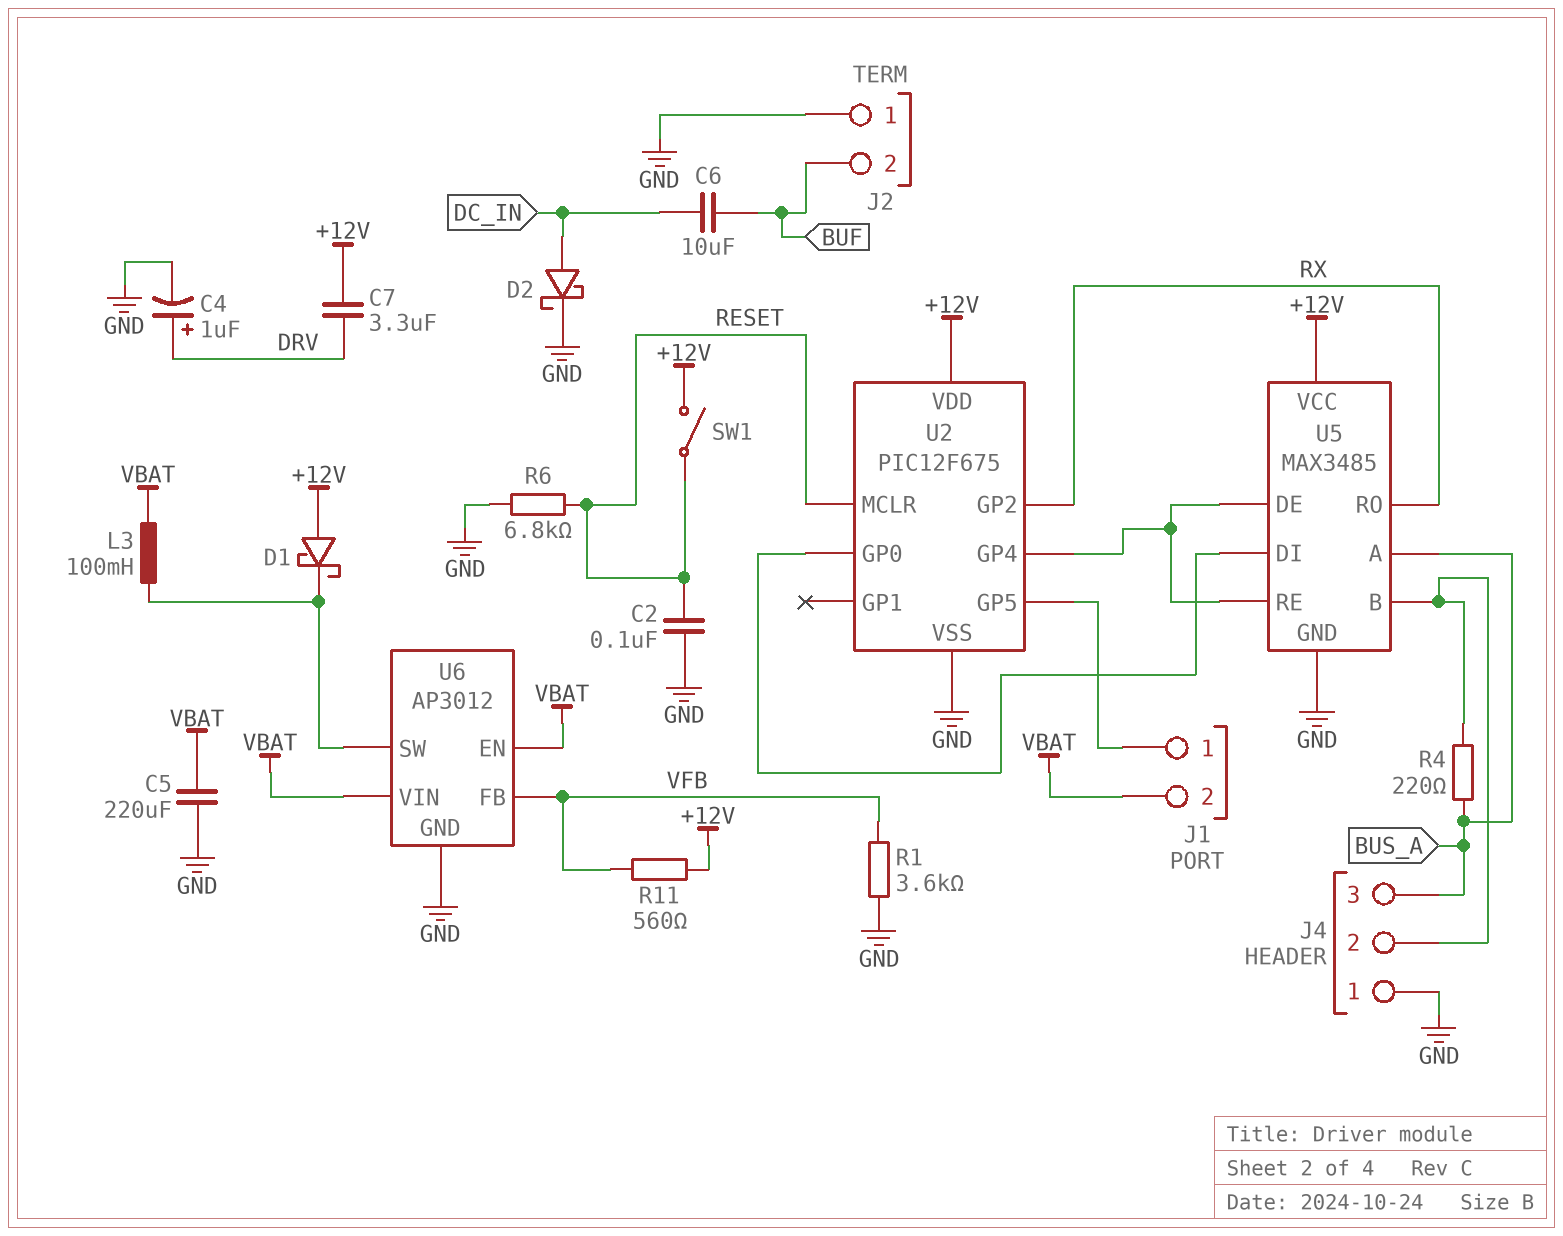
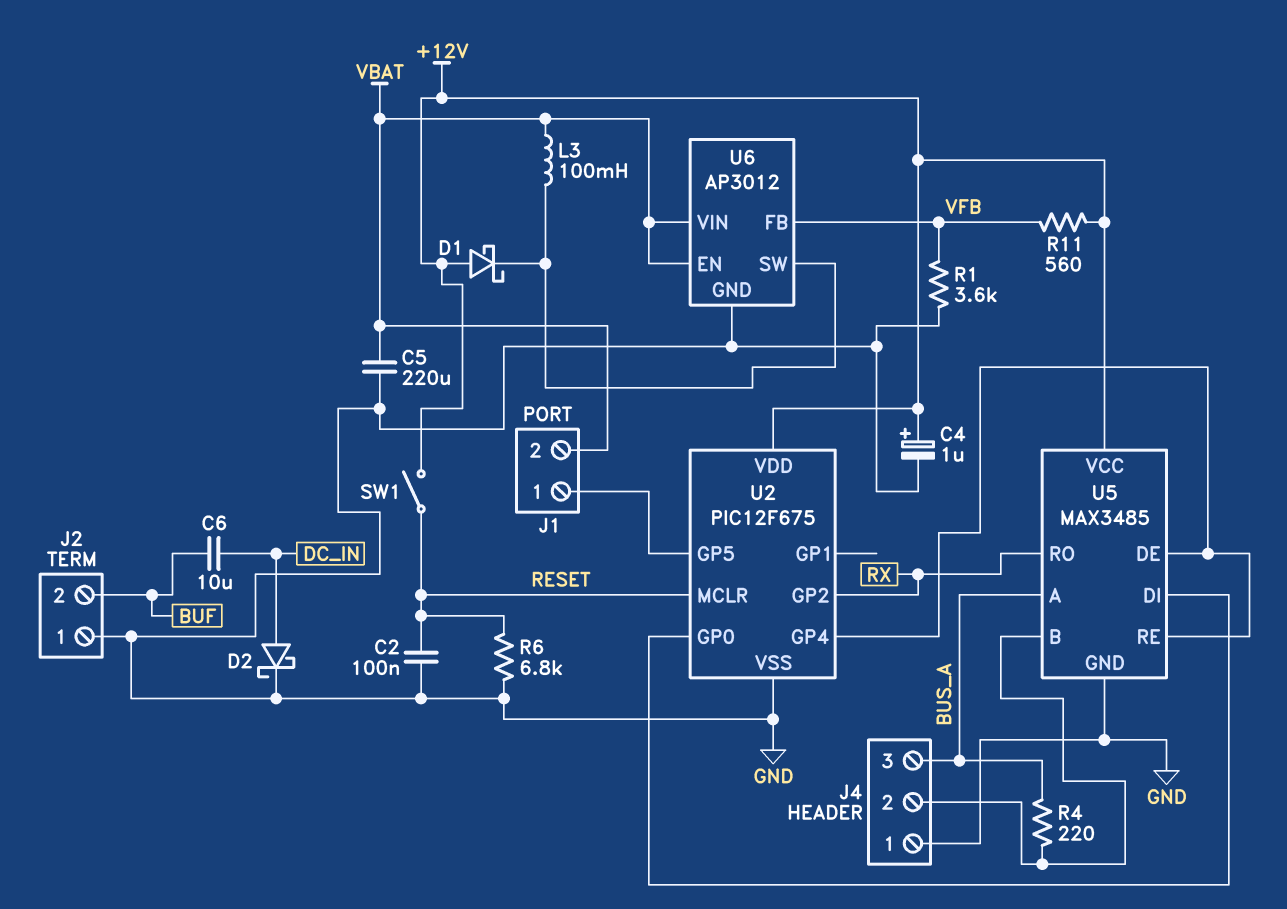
C4: 1uF (plus DRV, minus GND) -> 1uF (plus +12V, minus GND)
C7: 3.3uF (+12V, DRV) -> none

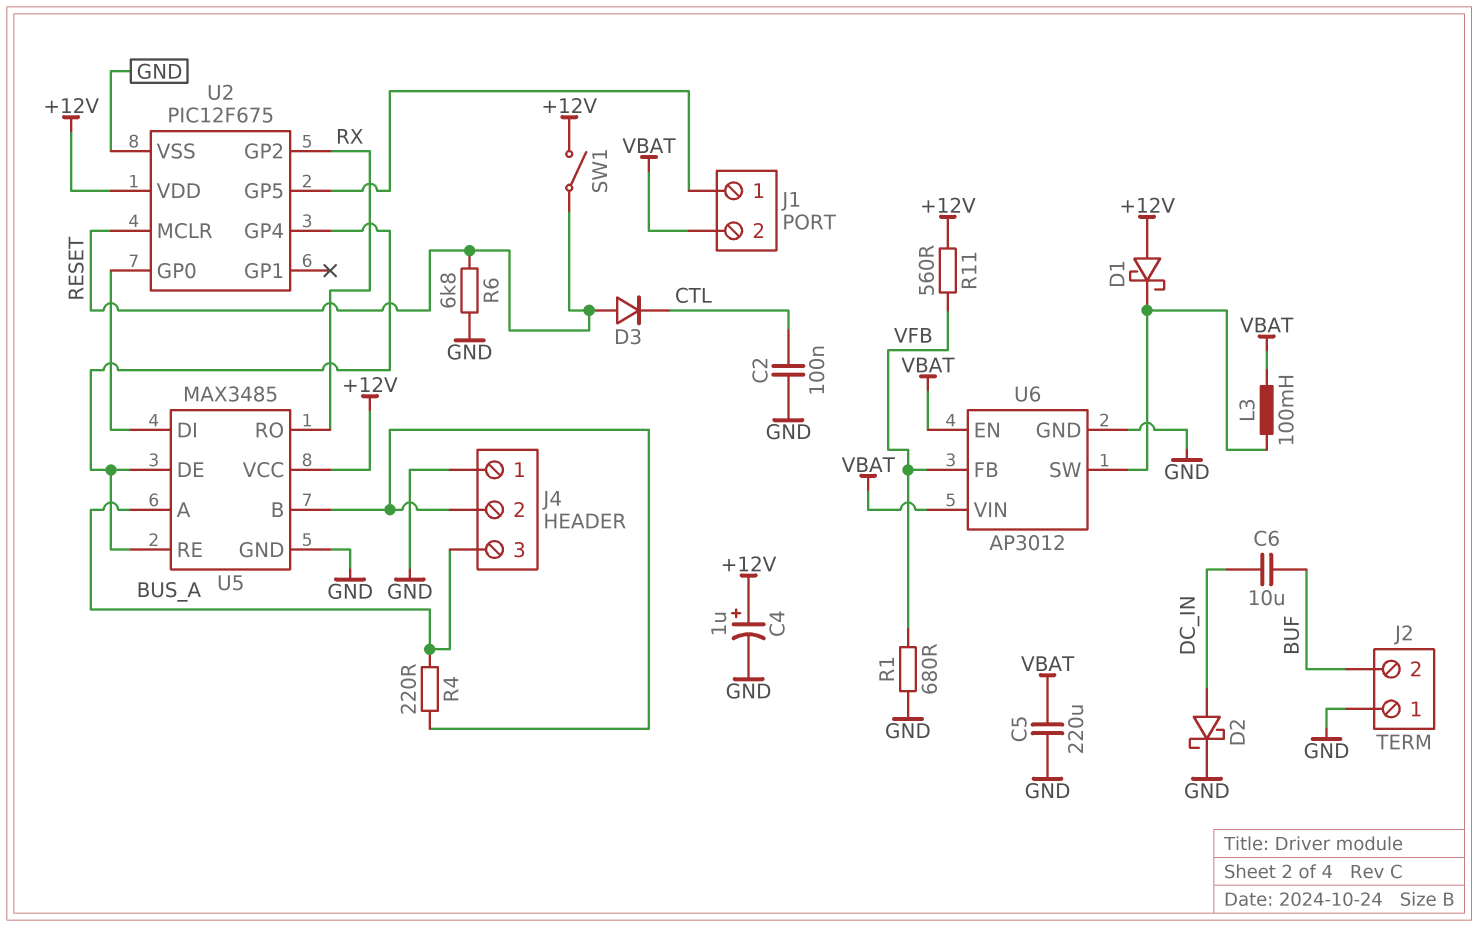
C2: 100nF (GND, RESET) -> 100nF (CTL, GND)
D3: none -> diode (A RESET, K CTL)
R1: 3.6k (GND, VFB) -> 680 (GND, VFB)

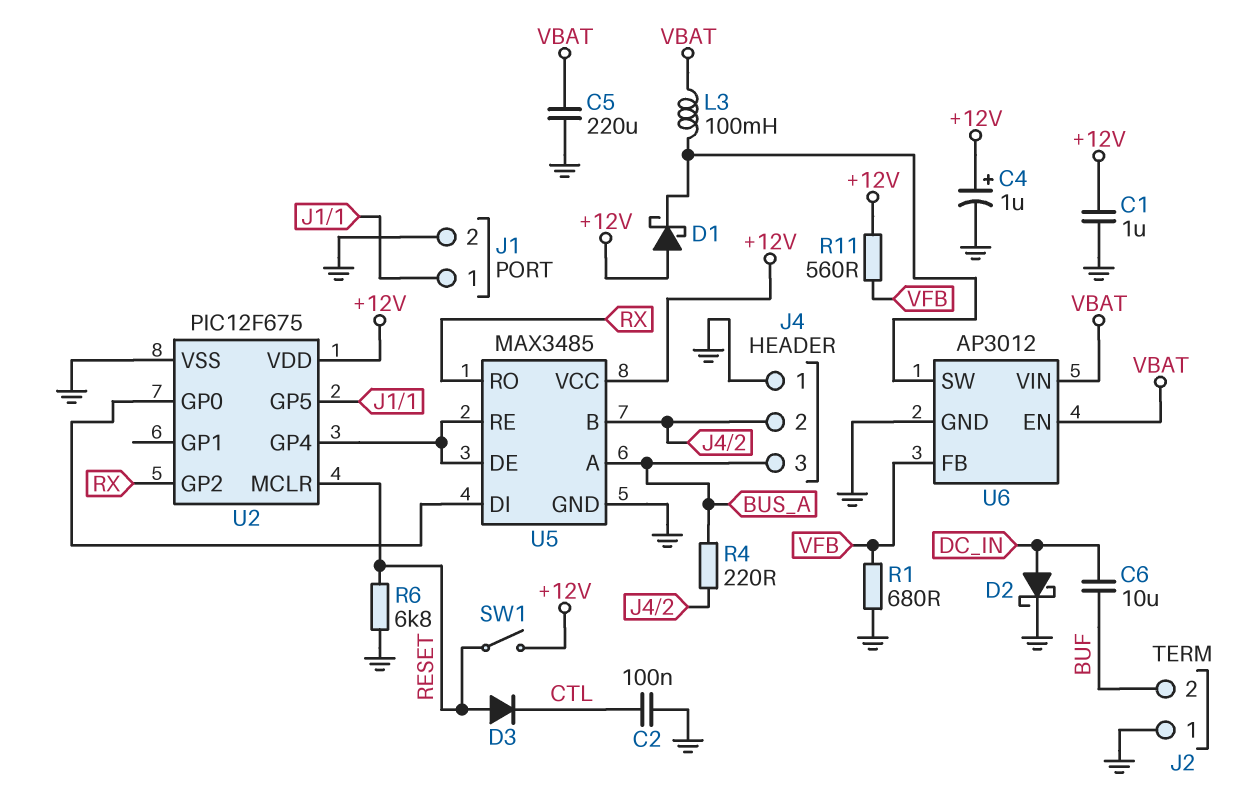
C1: none -> 1uF (+12V, GND)
J1 pin 2: VBAT -> GND

